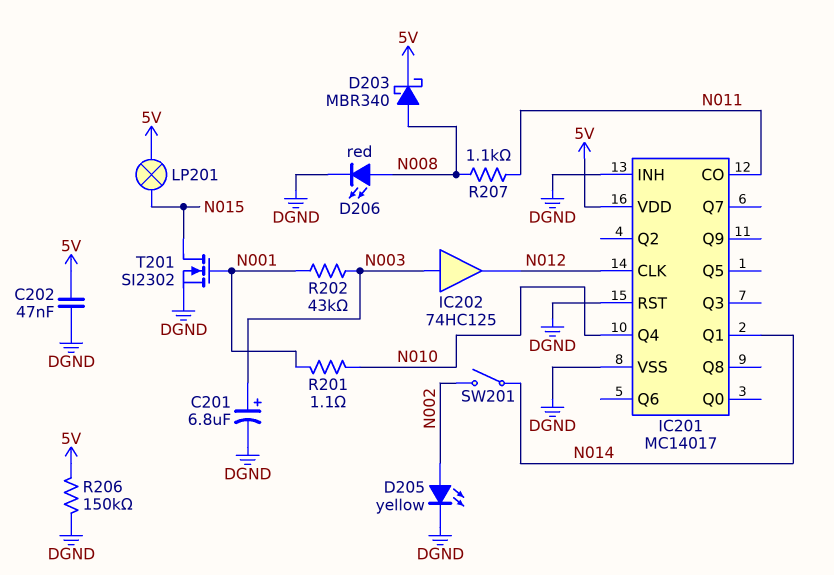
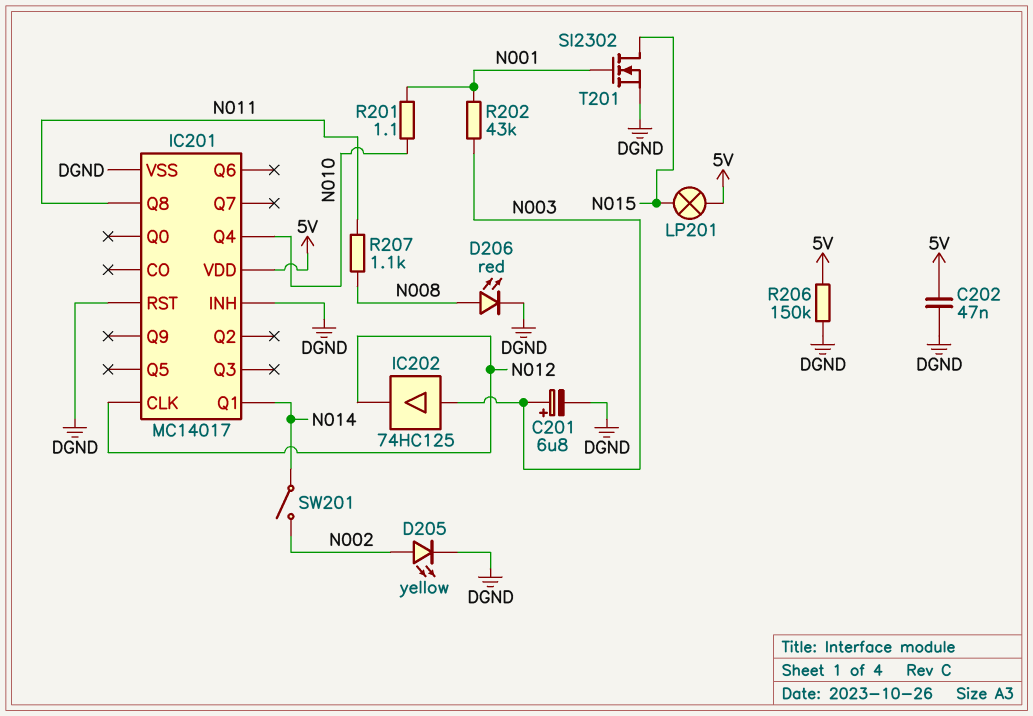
D203: schottky MBR340 (A N008, K 5V) -> none
IC201 pin CO: N011 -> none
IC201 pin Q8: none -> N011

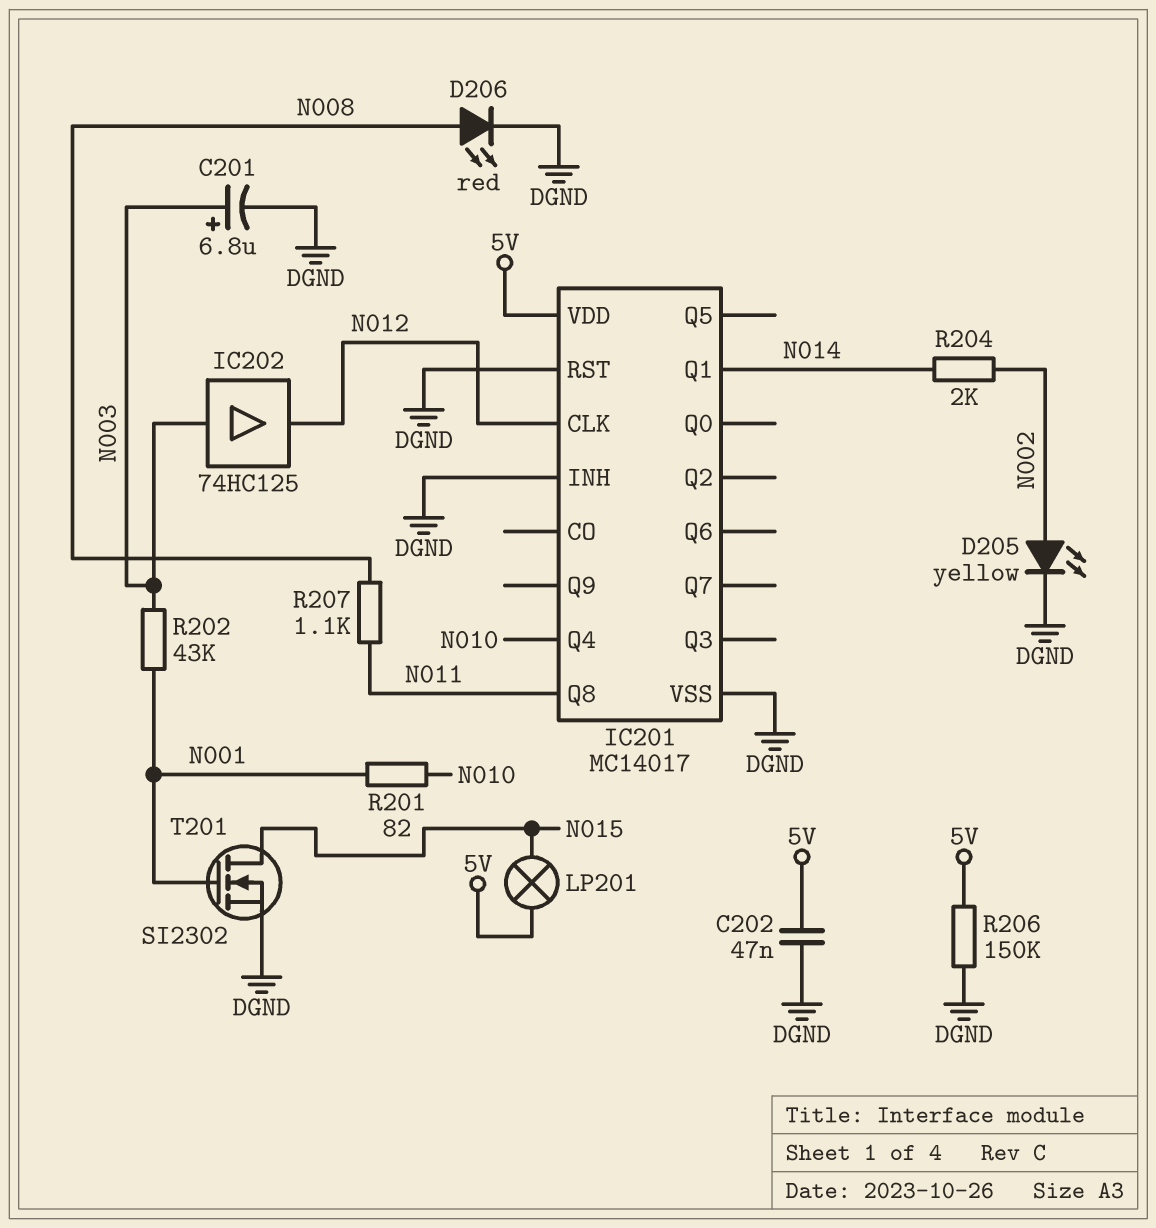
R201: 1.1 (N001, N010) -> 82 (N001, N010)
R204: none -> 2k (N002, N014)
SW201: switch (N002, N014) -> none

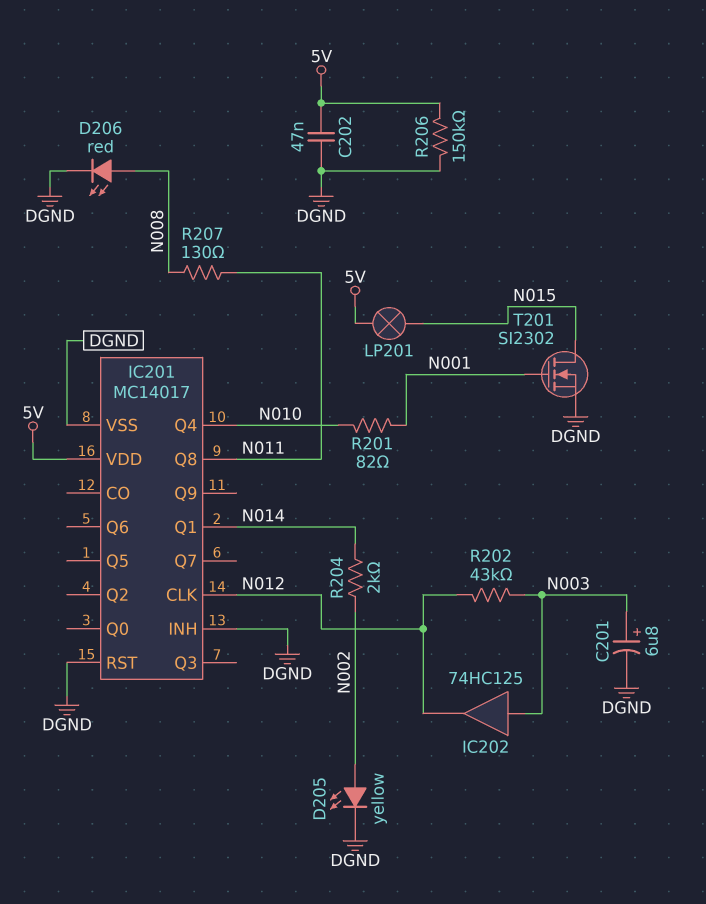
R202: 43k (N001, N003) -> 43k (N003, N012)
R207: 1.1k (N008, N011) -> 130 (N008, N011)

